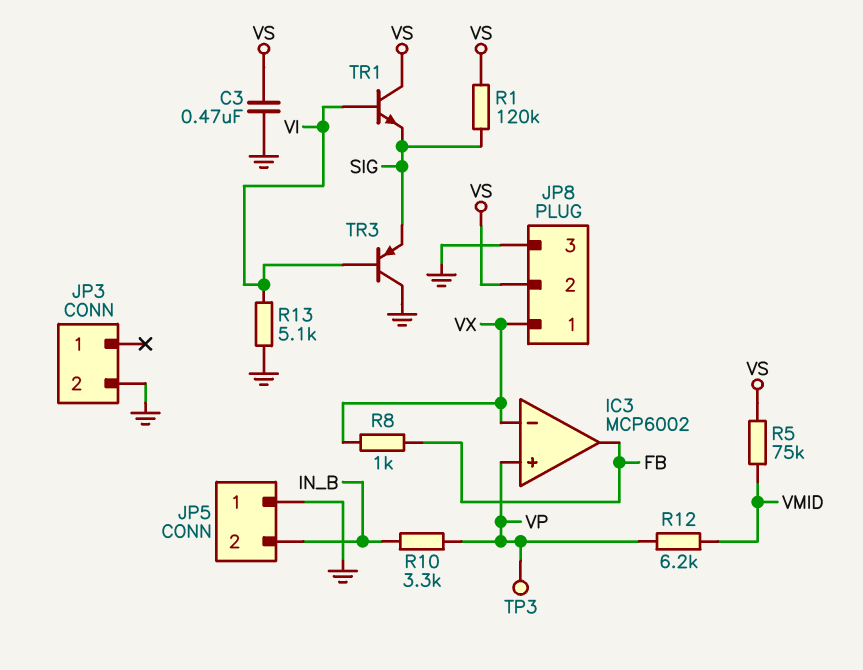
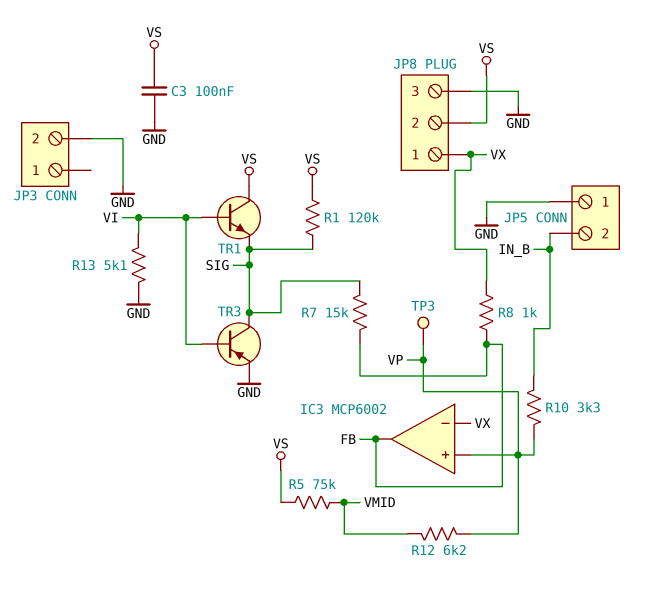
C3: 470nF (GND, VS) -> 100nF (GND, VS)
R7: none -> 15k (FB, SIG)
TR3: PNP (B VI, C GND, E SIG) -> PNP (B VI, C SIG, E GND)

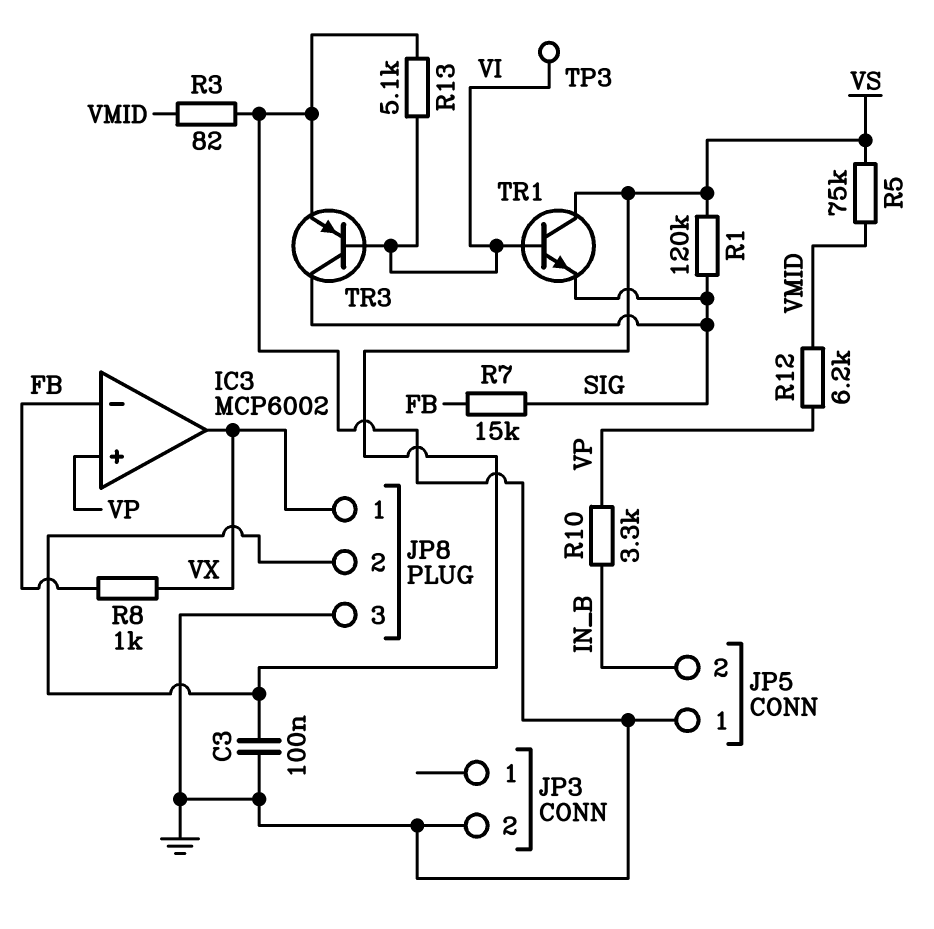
IC3 pin in-: VX -> FB
IC3 pin out: FB -> VX
R3: none -> 82 (GND, VMID)
TP3: test point (VP) -> test point (VI)

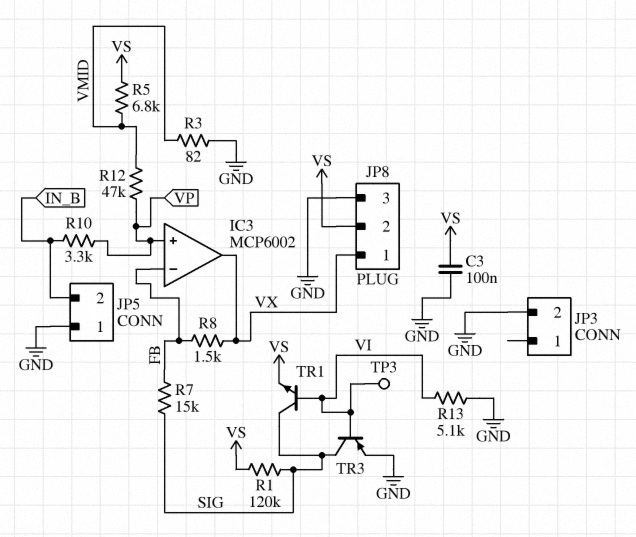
R5: 75k (VMID, VS) -> 6.8k (VMID, VS)
R8: 1k (FB, VX) -> 1.5k (FB, VX)
R12: 6.2k (VMID, VP) -> 47k (VMID, VP)
TR1: NPN (B VI, C VS, E SIG) -> NPN (B VI, C SIG, E VS)

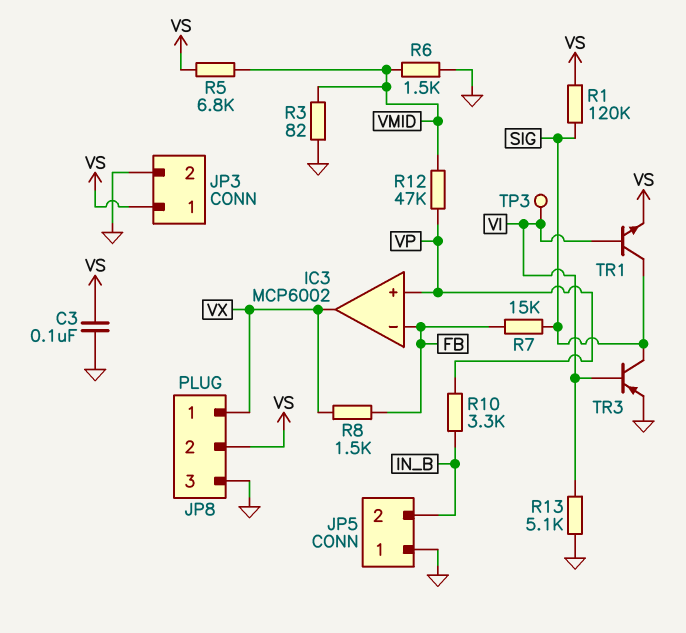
JP3 pin 1: none -> VS
R6: none -> 1.5k (GND, VMID)

